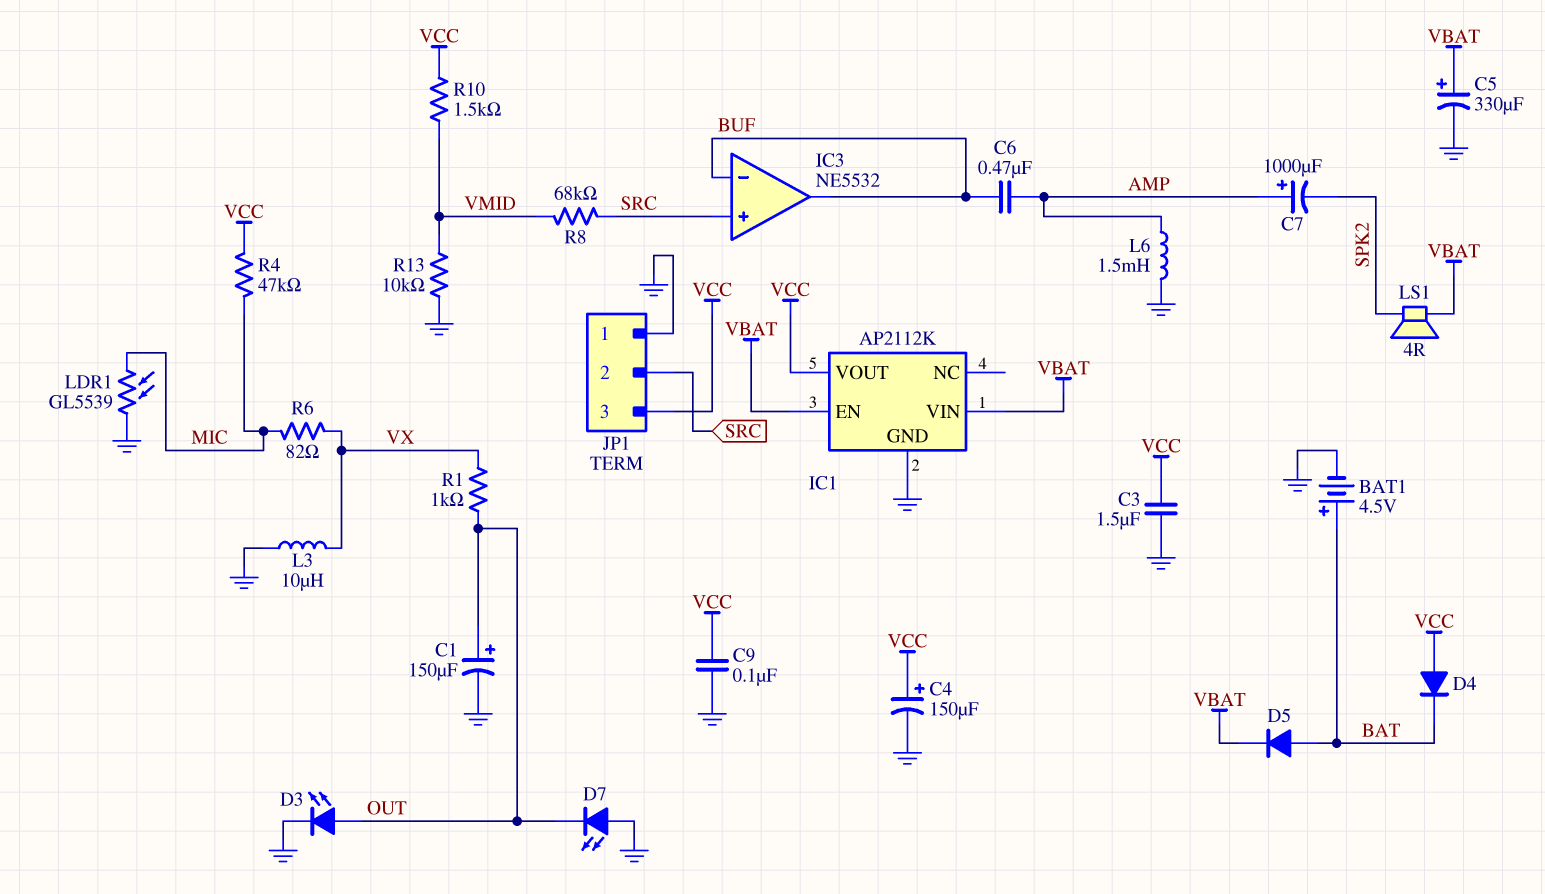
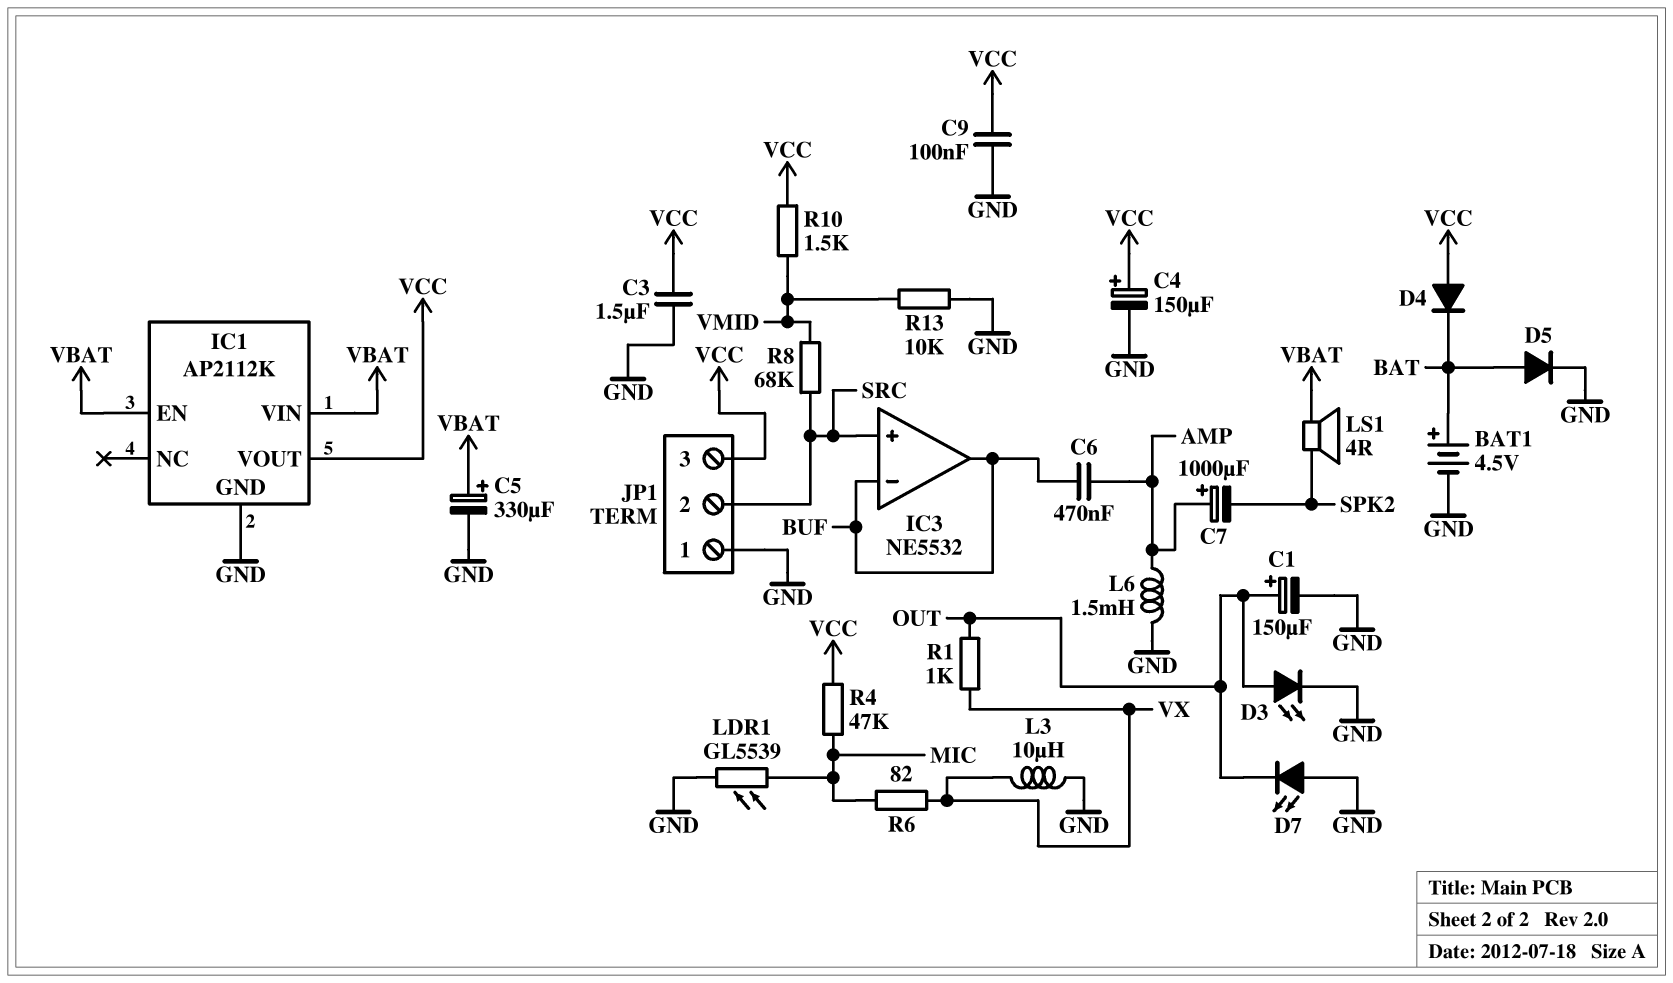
D5: diode (A BAT, K VBAT) -> diode (A BAT, K GND)

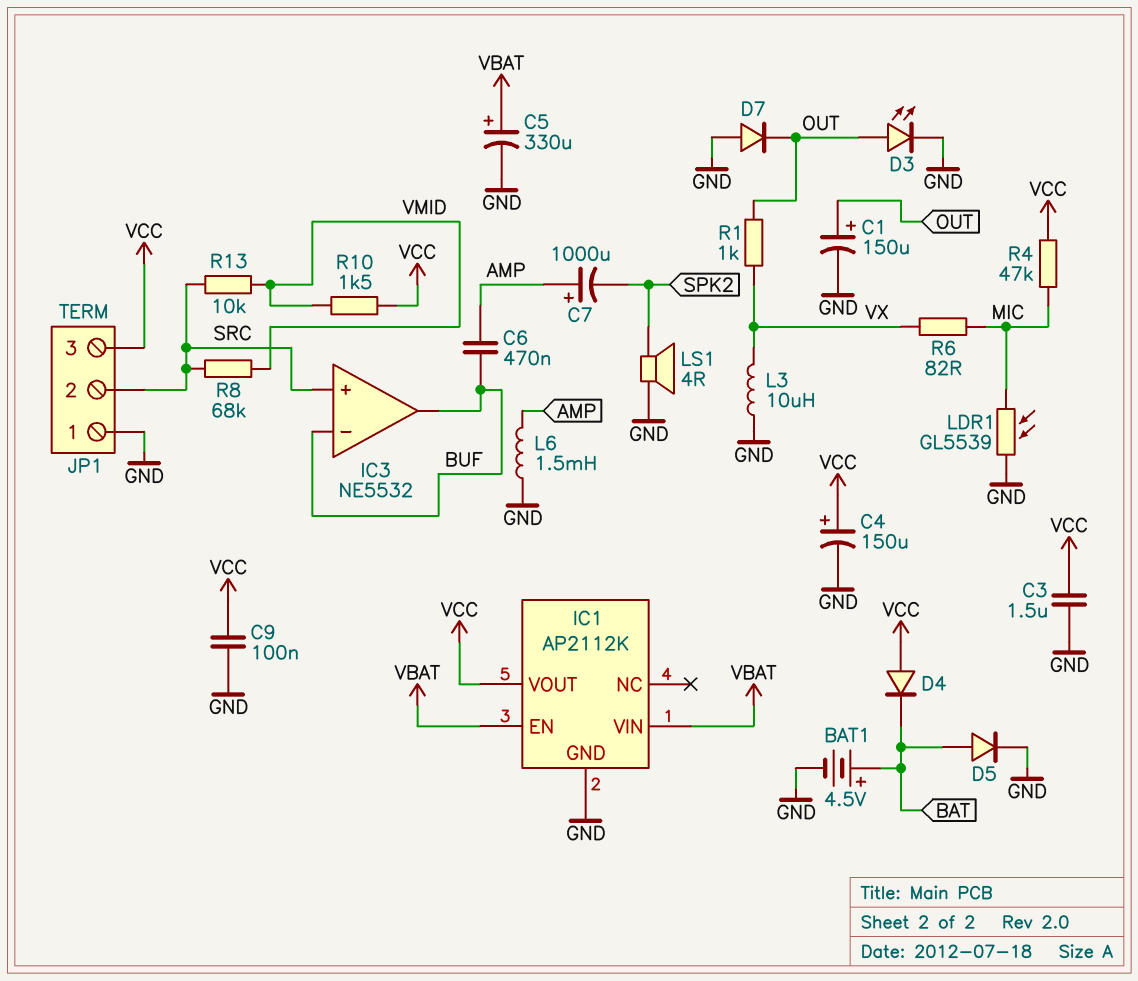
D7: LED (A GND, K OUT) -> diode (A GND, K OUT)
LS1: speaker 4R (SPK2, VBAT) -> speaker 4R (GND, SPK2)
R13: 10k (GND, VMID) -> 10k (SRC, VMID)

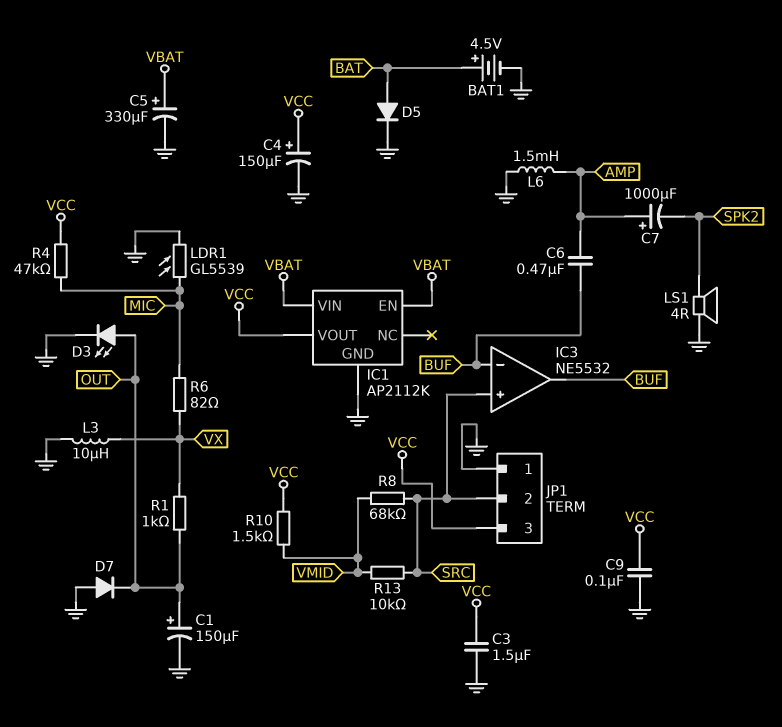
D4: diode (A VCC, K BAT) -> none

